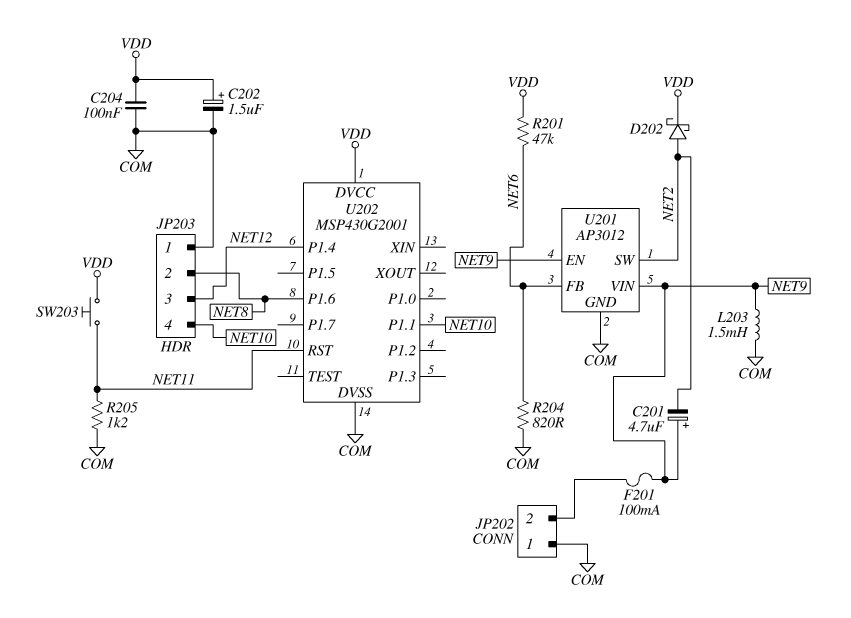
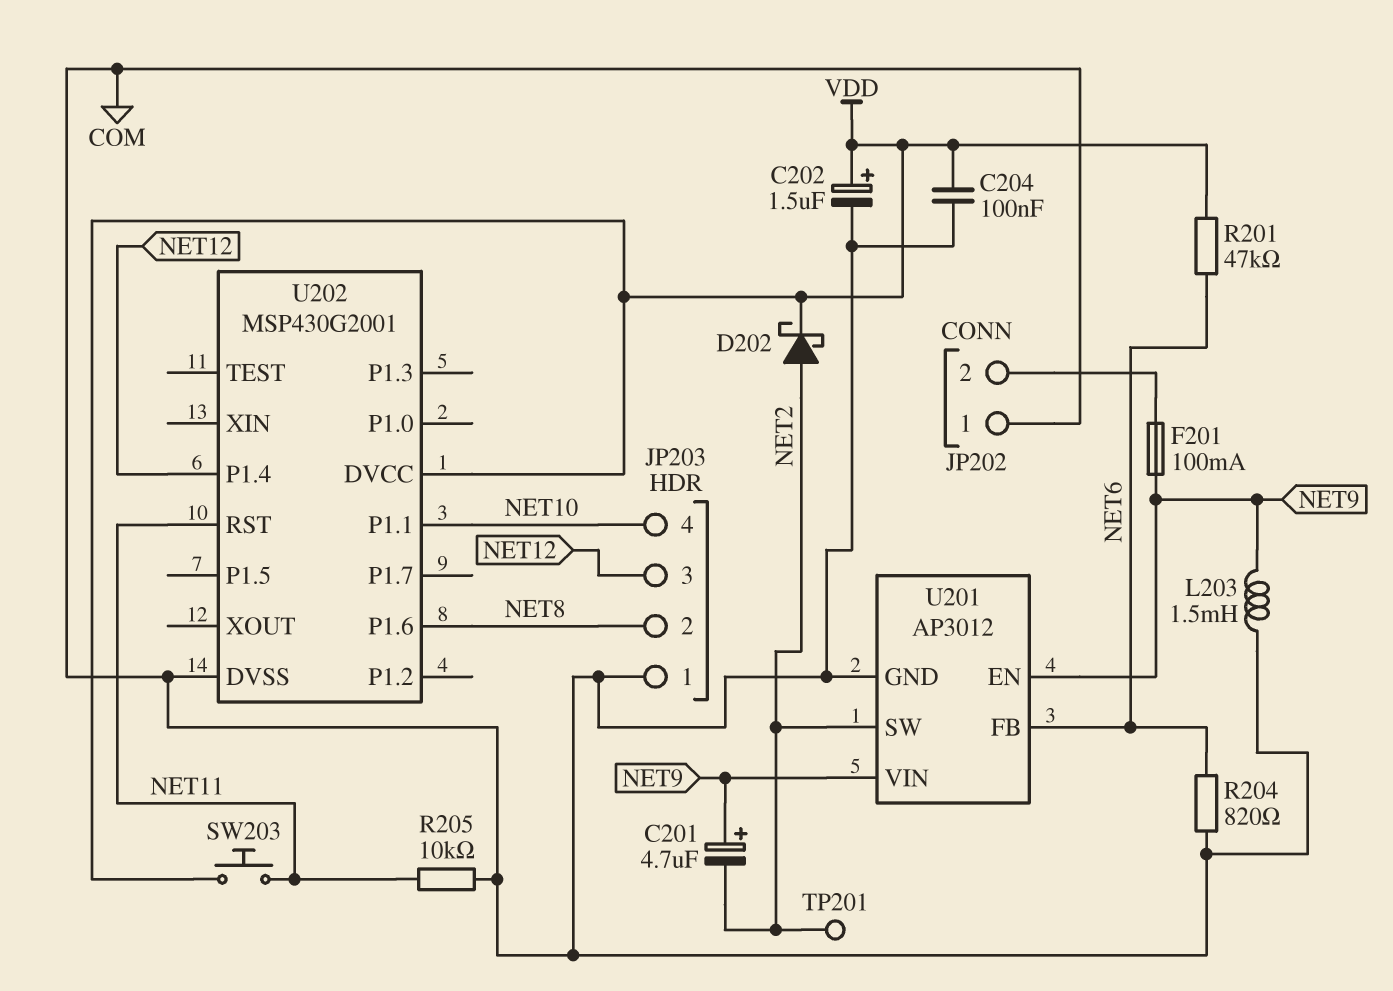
R205: 1.2k (COM, NET11) -> 10k (COM, NET11)
TP201: none -> test point (NET2)

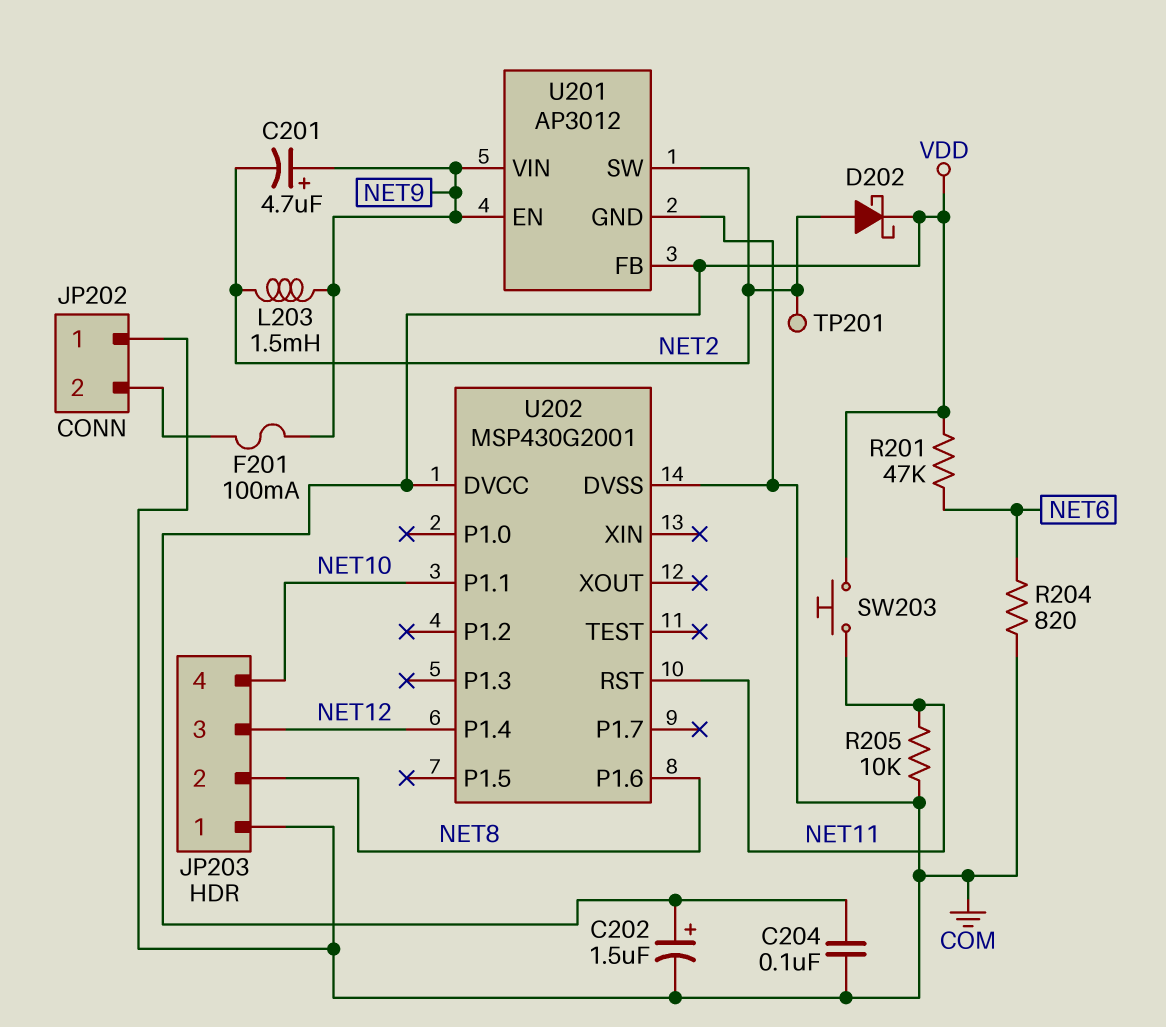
L203: 1.5mH (COM, NET9) -> 1.5mH (NET2, NET9)
U201 pin FB: NET6 -> VDD

